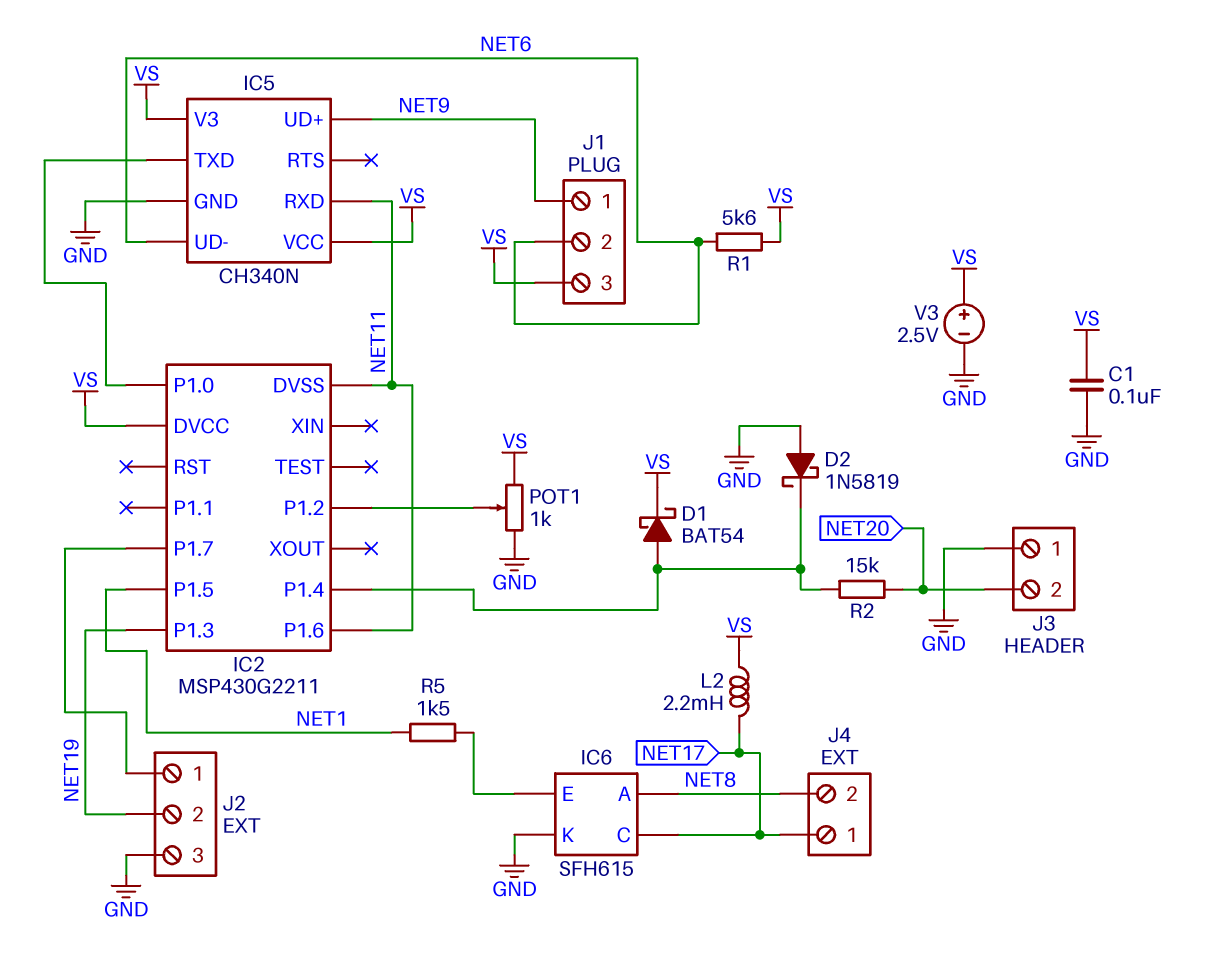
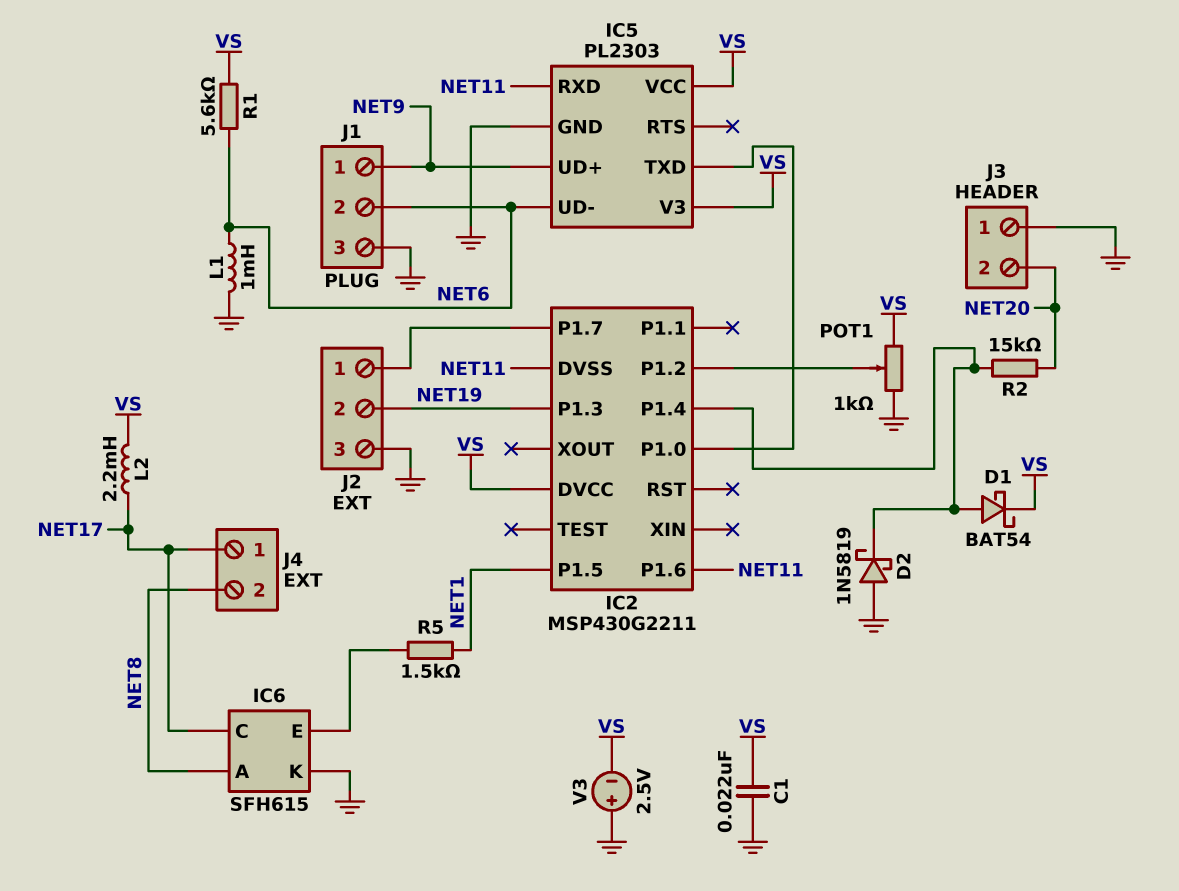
C1: 100nF (GND, VS) -> 22nF (GND, VS)
IC5: CH340N -> PL2303
J1 pin 3: VS -> GND
L1: none -> 1mH (GND, NET6)
V3: 2.5V (plus VS, minus GND) -> 2.5V (plus GND, minus VS)

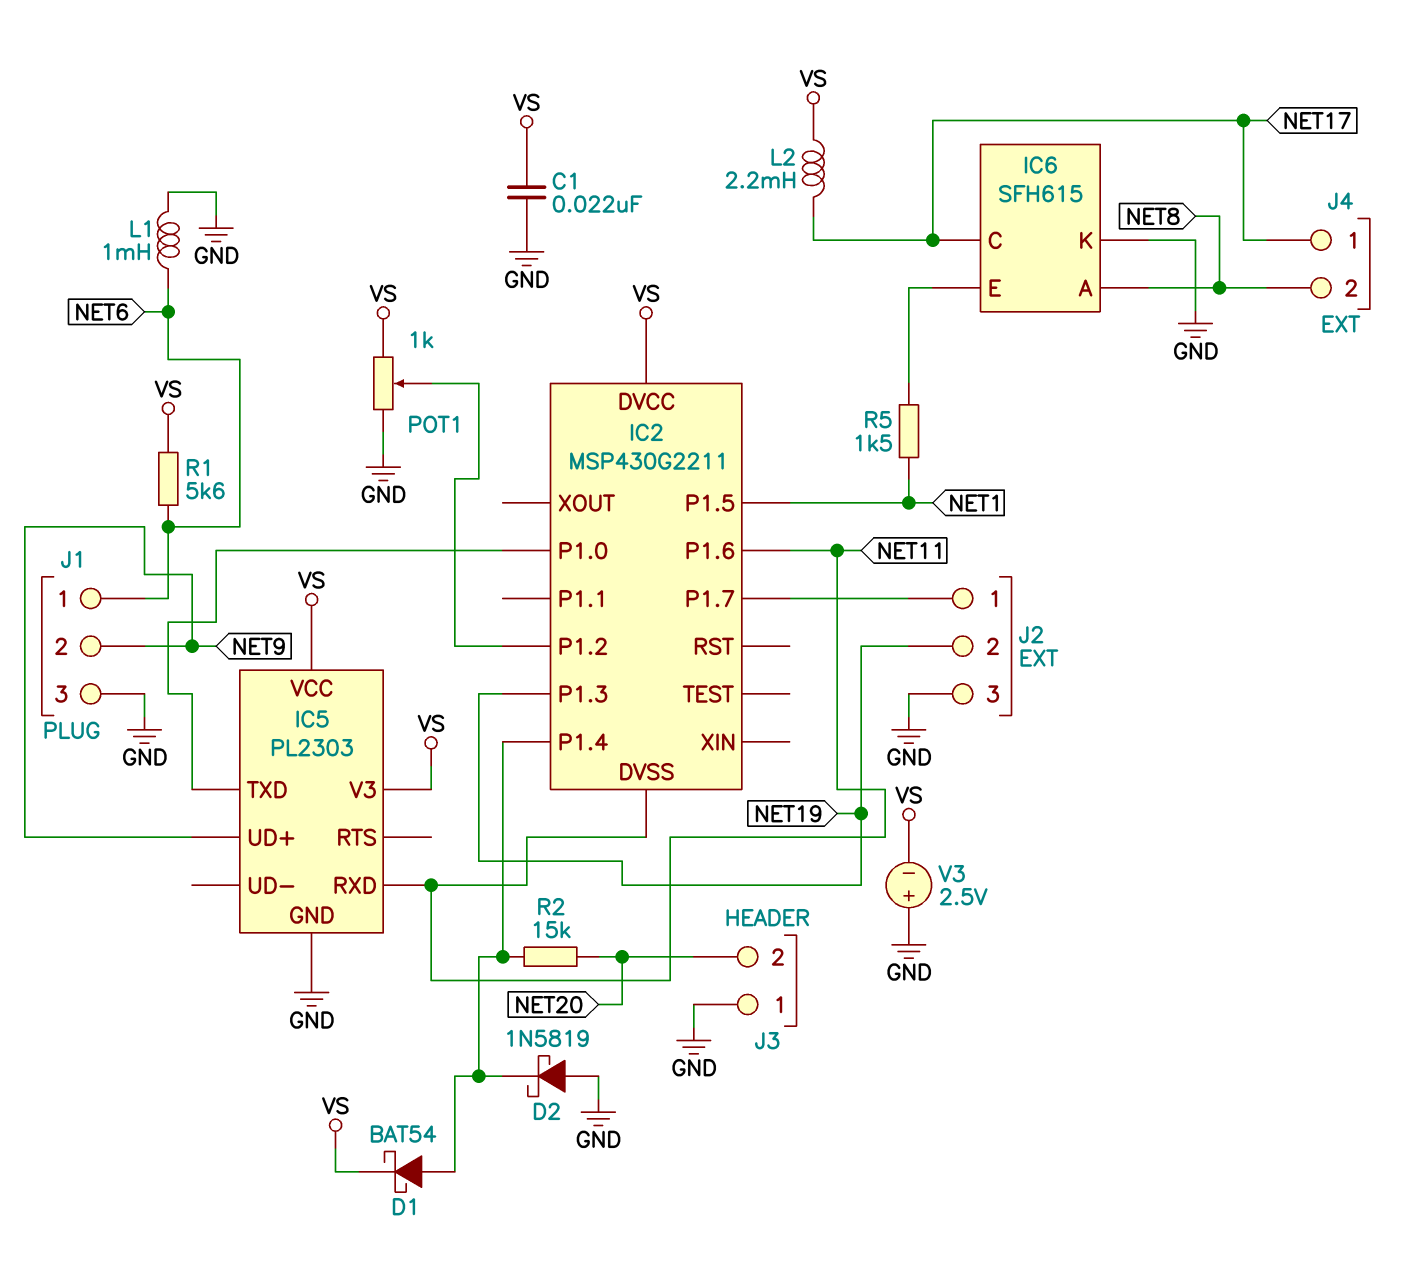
IC5 pin UD-: NET6 -> none
J1 pin 1: NET9 -> NET6
J1 pin 2: NET6 -> NET9

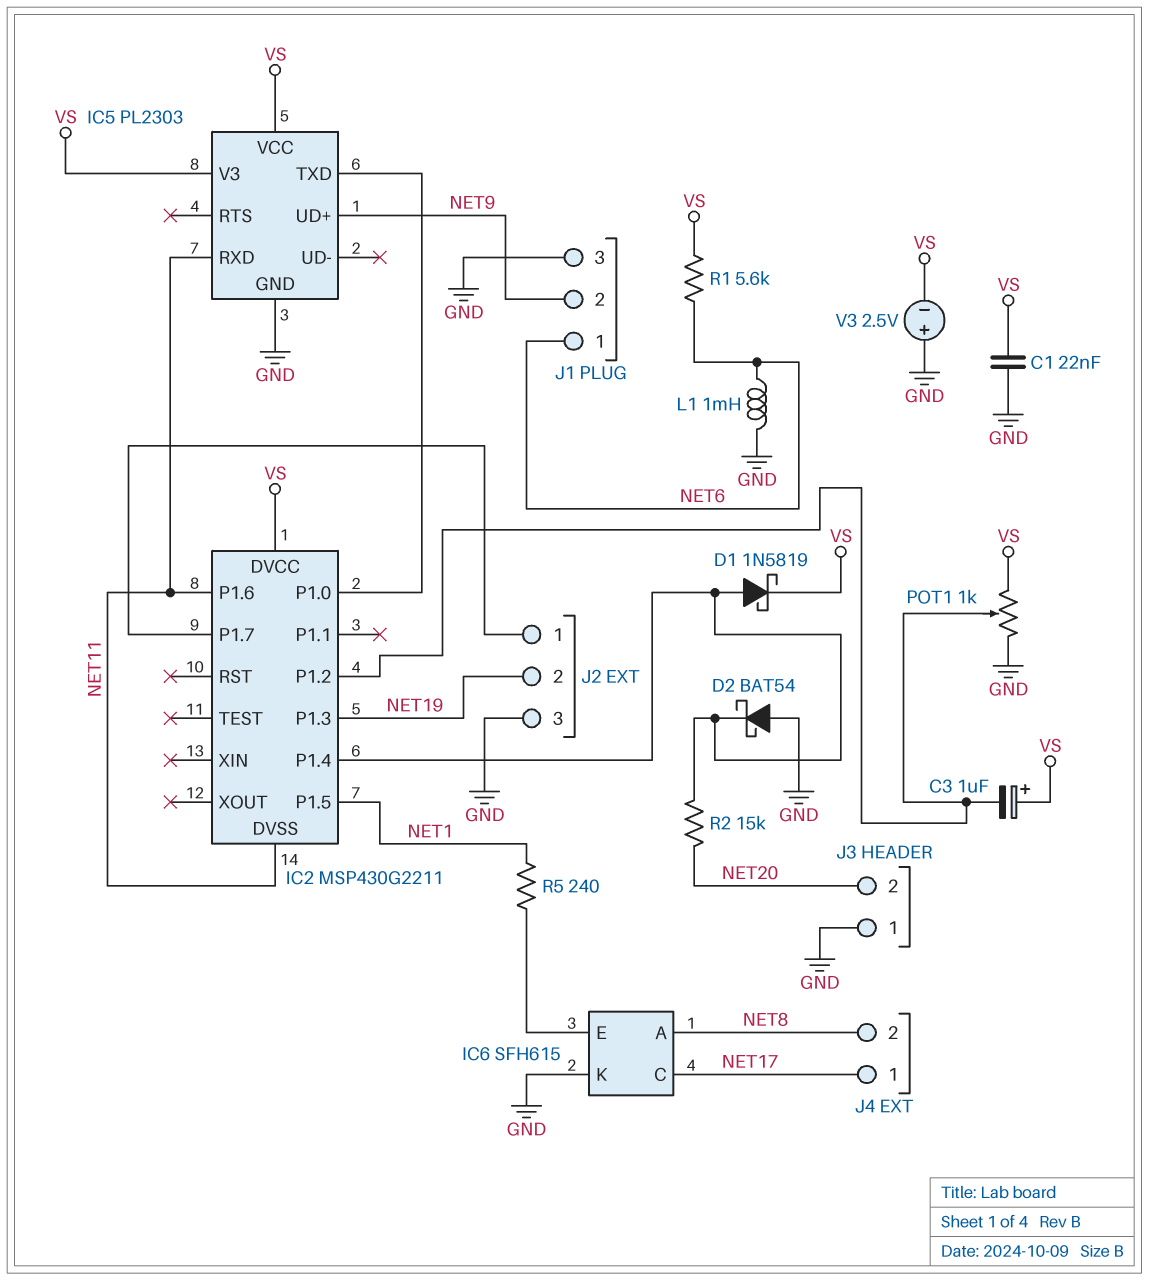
C3: none -> 1uF (plus VS, minus IC2/P1.2)
D1: schottky BAT54 (A IC2/P1.4, K VS) -> schottky 1N5819 (A IC2/P1.4, K VS)
D2: schottky 1N5819 (A GND, K IC2/P1.4) -> schottky BAT54 (A GND, K IC2/P1.4)
L2: 2.2mH (NET17, VS) -> none
R5: 1.5k (IC6/E, NET1) -> 240 (IC6/E, NET1)

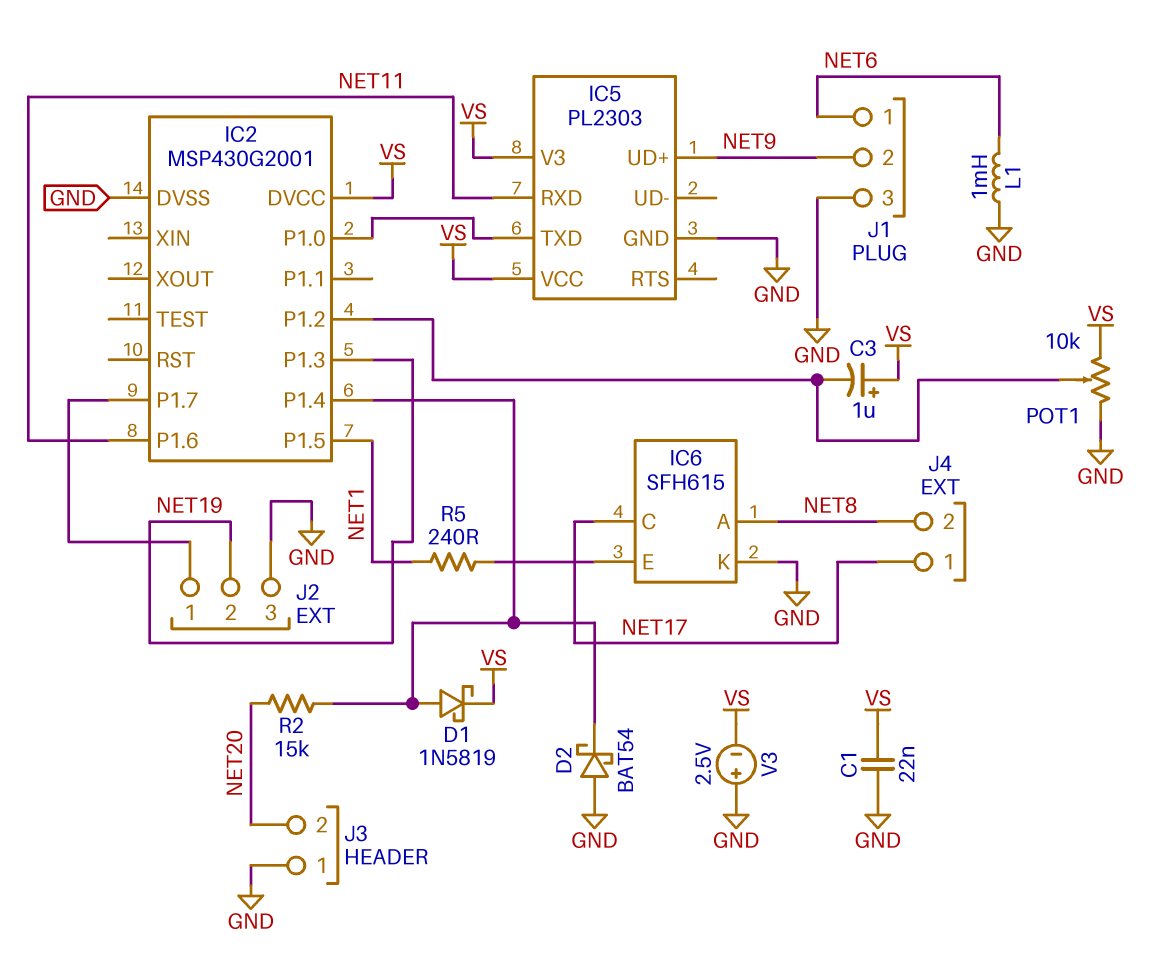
IC2: MSP430G2211 -> MSP430G2001
IC2 pin DVSS: NET11 -> GND
POT1: 1k (GND, VS, wiper IC2/P1.2) -> 10k (GND, VS, wiper IC2/P1.2)
R1: 5.6k (NET6, VS) -> none

